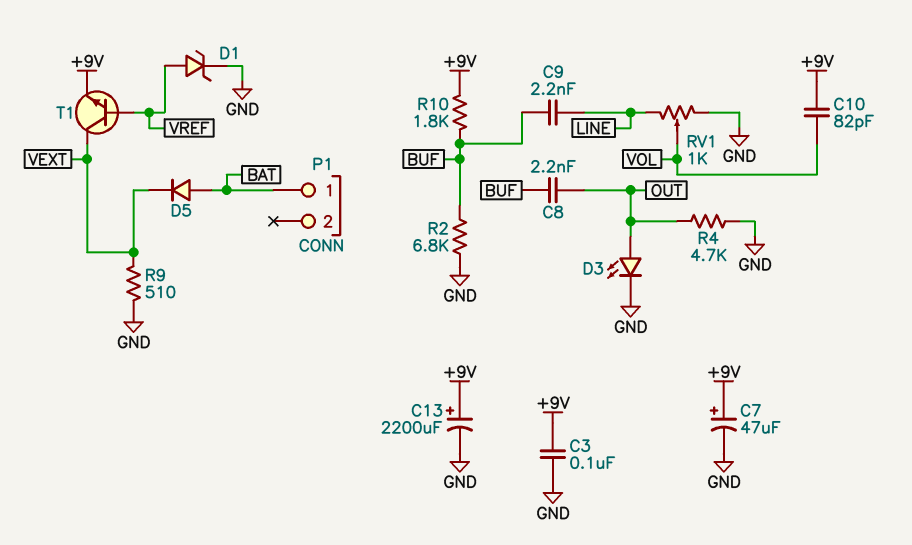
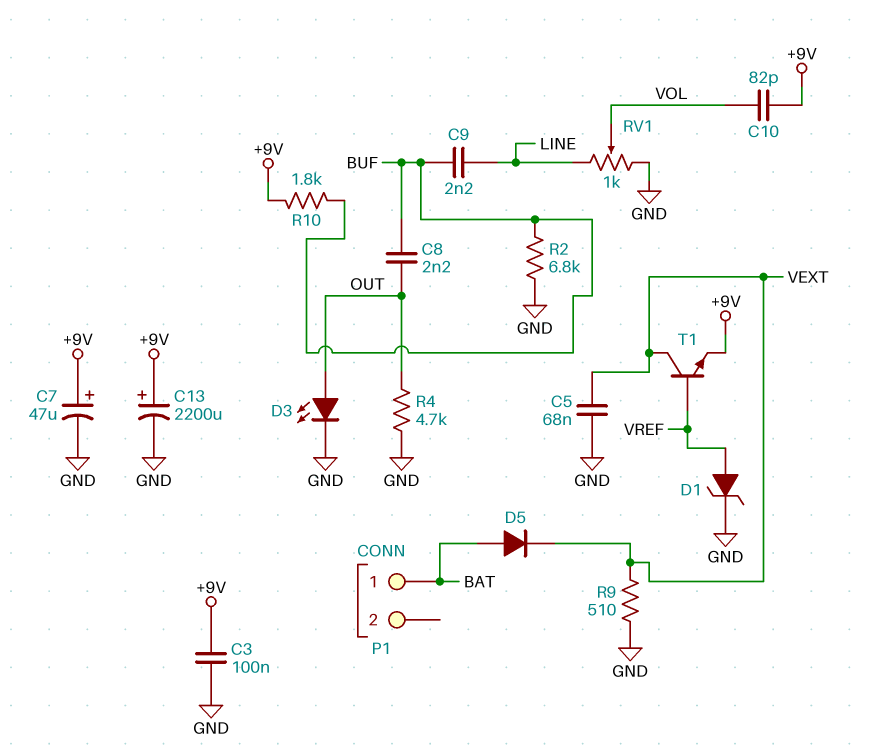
C5: none -> 68nF (GND, VEXT)

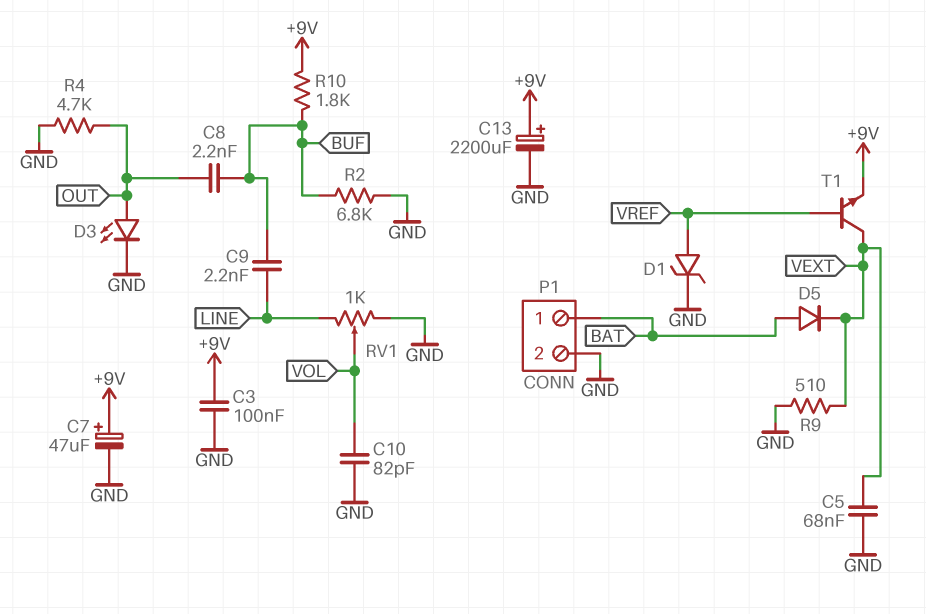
C10: 82pF (+9V, VOL) -> 82pF (GND, VOL)
P1 pin 2: none -> GND

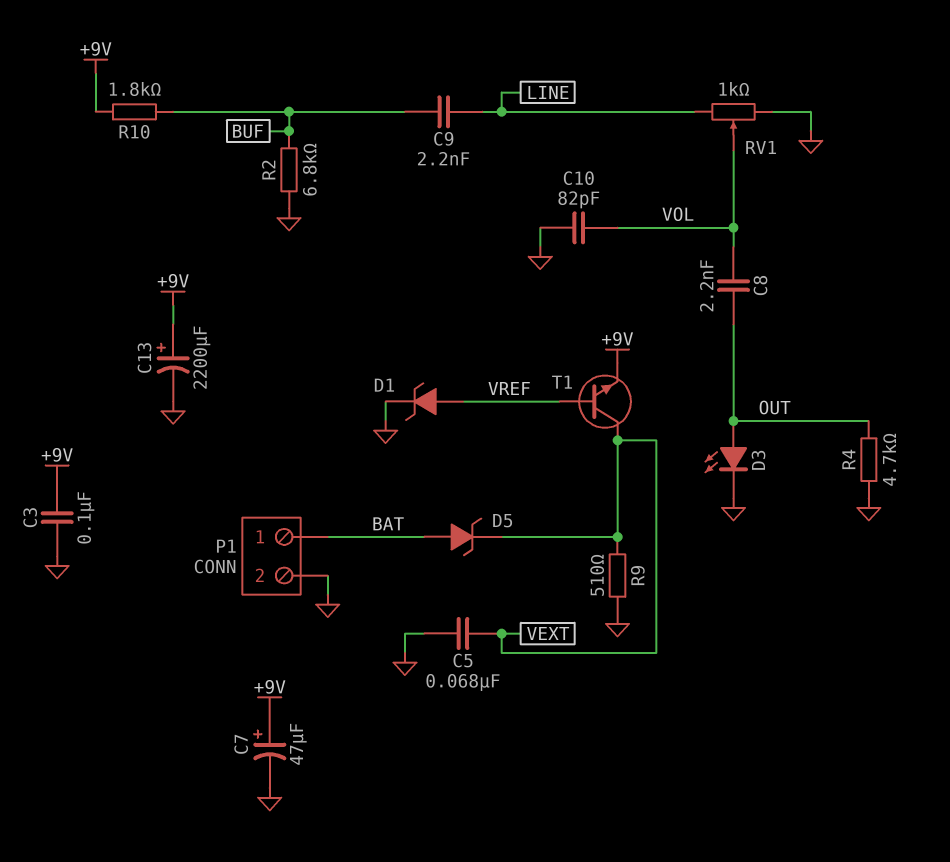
C8: 2.2nF (BUF, OUT) -> 2.2nF (OUT, VOL)
D5: diode (A BAT, K VEXT) -> zener (A BAT, K VEXT)

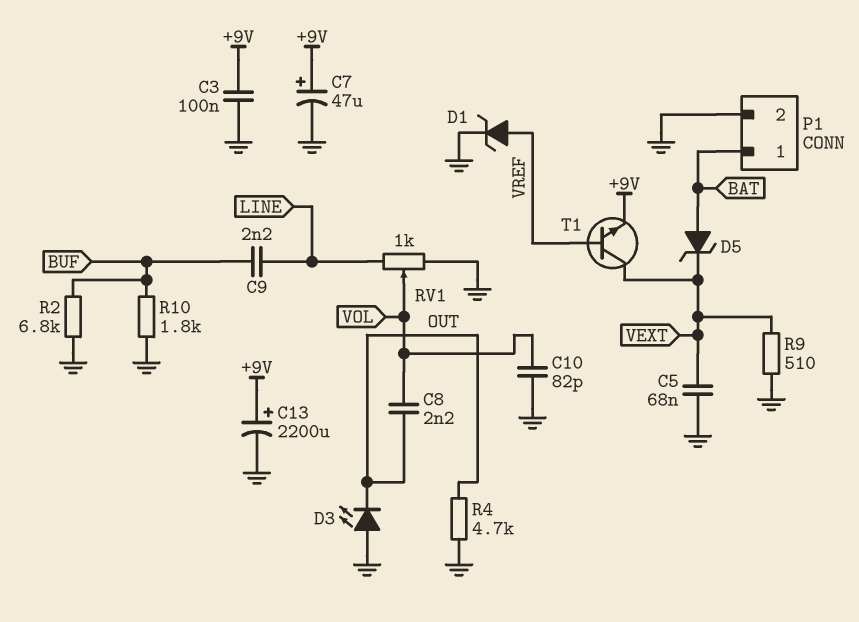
D3: LED (A OUT, K GND) -> LED (A GND, K OUT)
R10: 1.8k (+9V, BUF) -> 1.8k (BUF, GND)

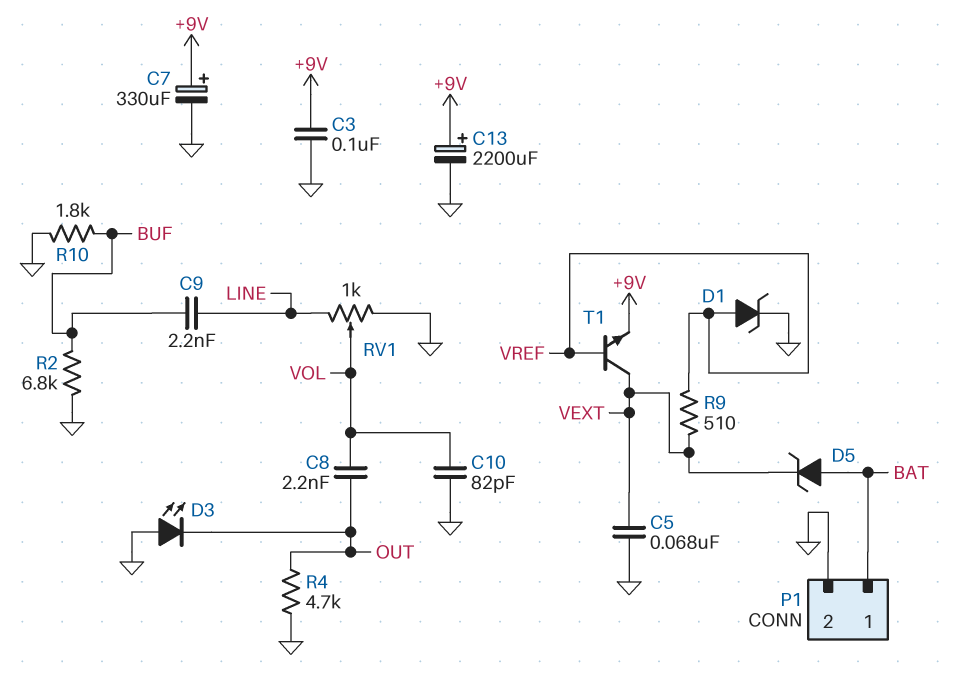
C7: 47uF (plus +9V, minus GND) -> 330uF (plus +9V, minus GND)
R9: 510 (GND, VEXT) -> 510 (VEXT, VREF)

